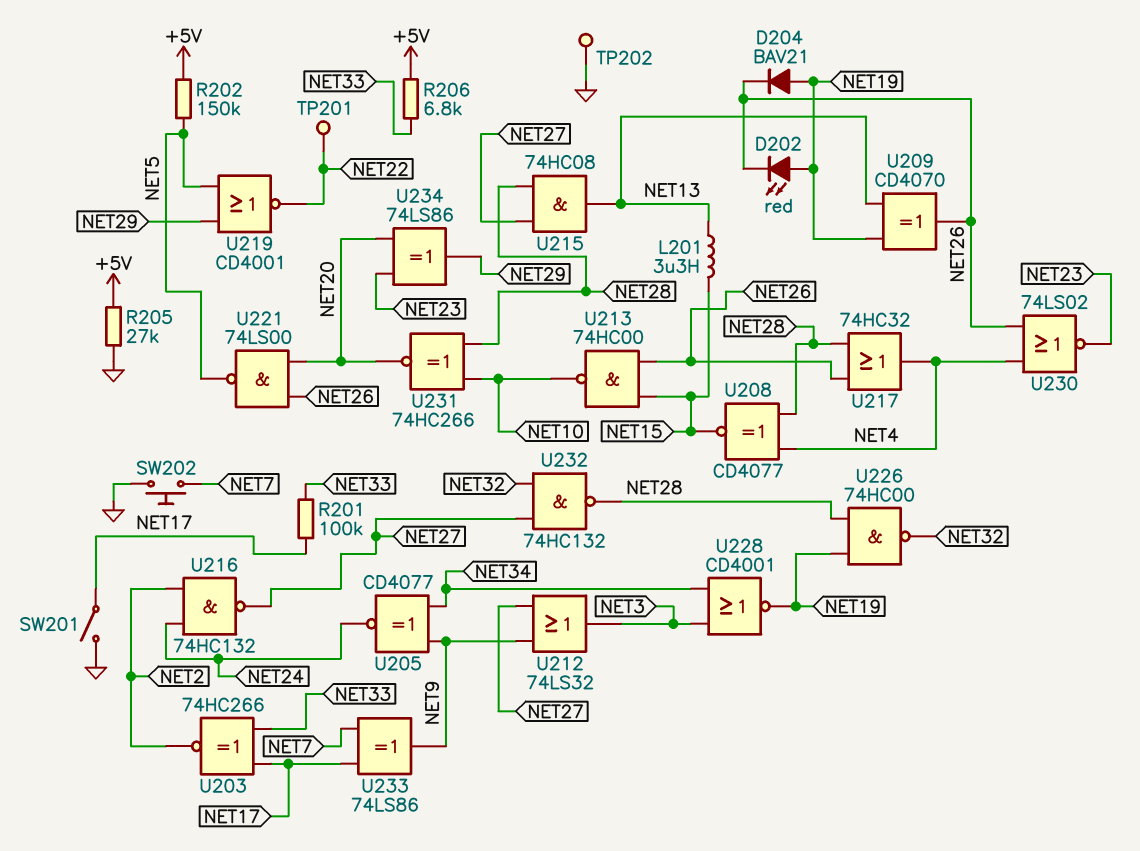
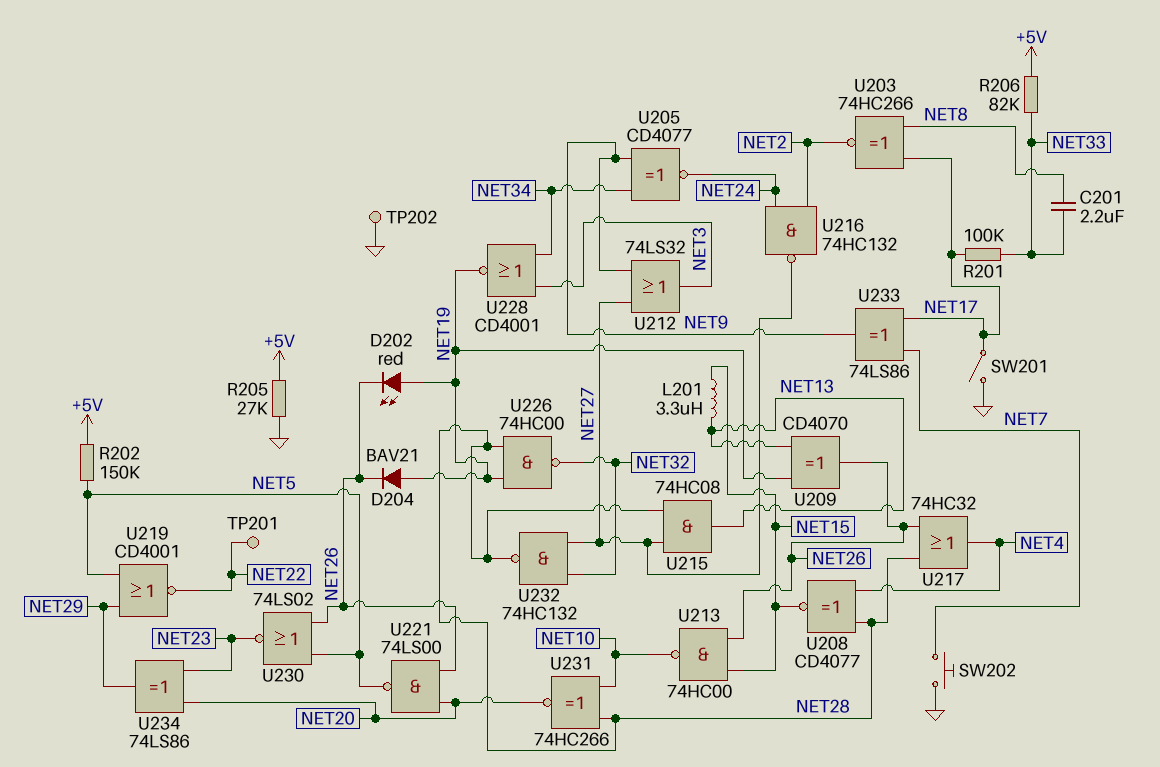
C201: none -> 2.2uF (NET8, NET33)
R206: 6.8k (+5V, NET33) -> 82k (+5V, NET33)
U203: XNOR 74HC266 (in NET17, in NET33, out NET2) -> XNOR 74HC266 (in NET8, in NET17, out NET2)
U230: NOR 74LS02 (in NET4, in NET26, out NET23) -> NOR 74LS02 (in NET5, in NET26, out NET23)

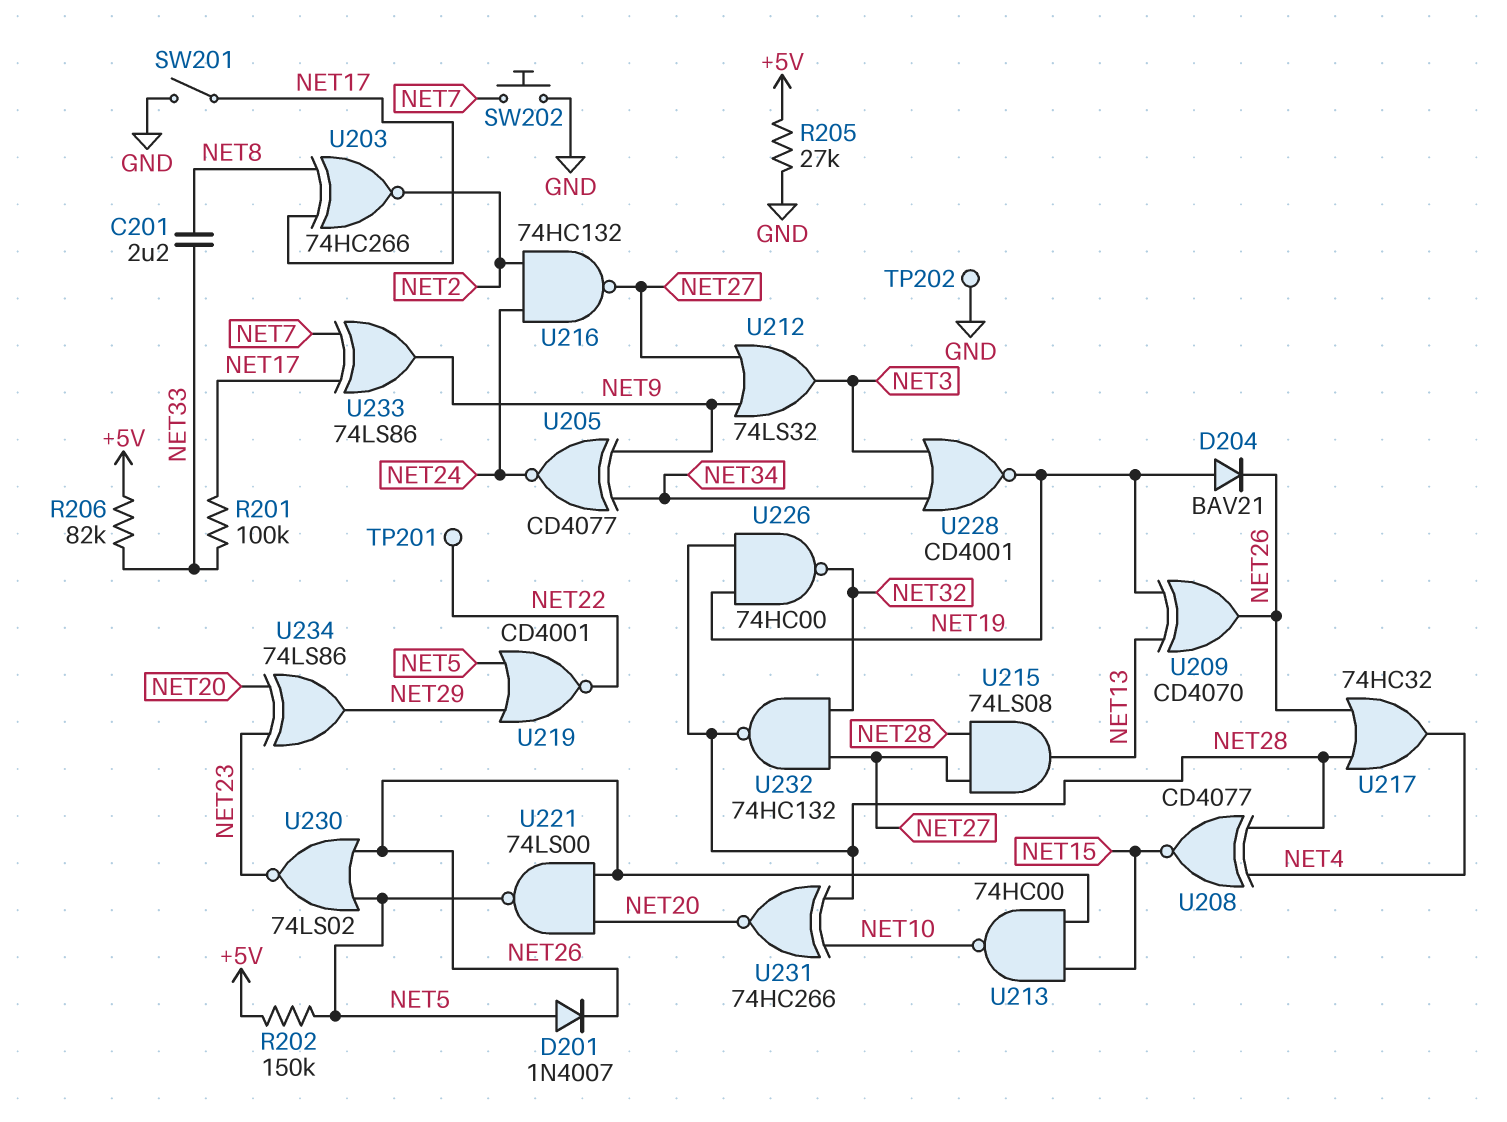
D201: none -> diode 1N4007 (A NET5, K NET26)
D202: LED red (A NET19, K NET26) -> none
L201: 3.3uH (NET13, NET15) -> none
U215: AND 74HC08 (in NET27, in NET28, out NET13) -> AND 74LS08 (in NET27, in NET28, out NET13)

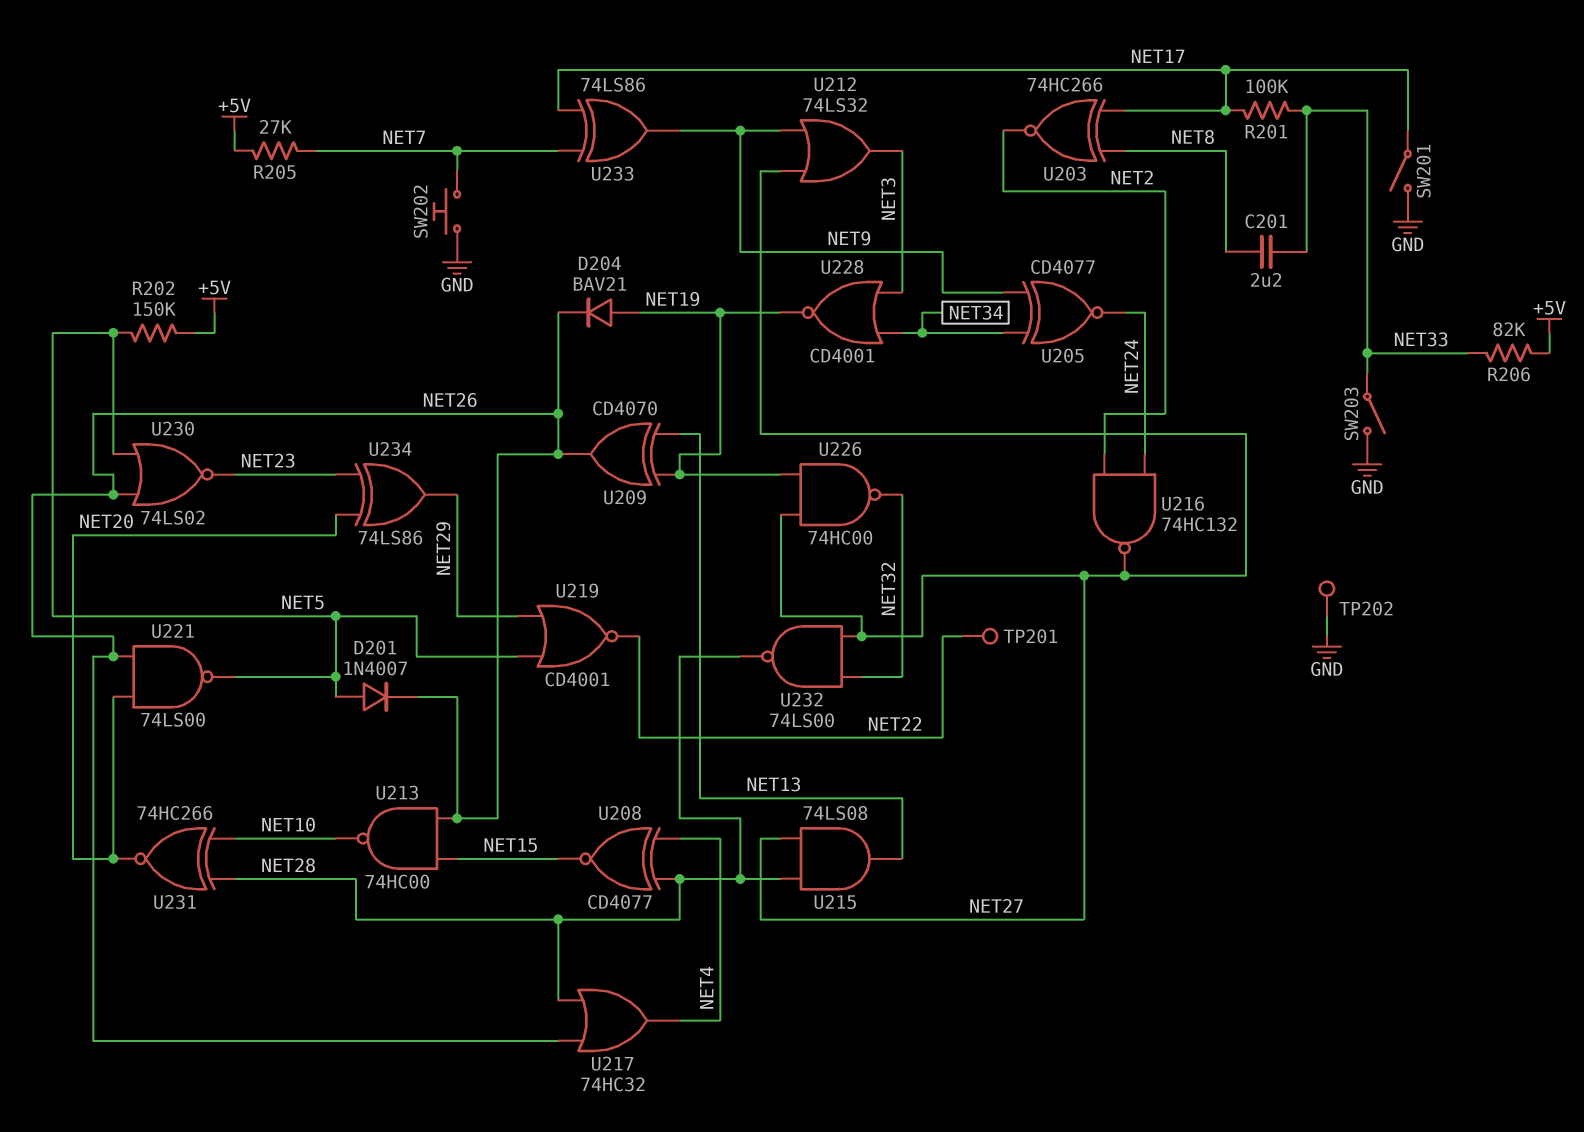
R205: 27k (+5V, GND) -> 27k (+5V, NET7)
SW203: none -> switch (GND, NET33)
U226: NAND 74HC00 (in NET19, in NET28, out NET32) -> NAND 74HC00 (in NET19, in NET27, out NET32)
U232: NAND 74HC132 (in NET27, in NET32, out NET28) -> NAND 74LS00 (in NET27, in NET32, out NET28)

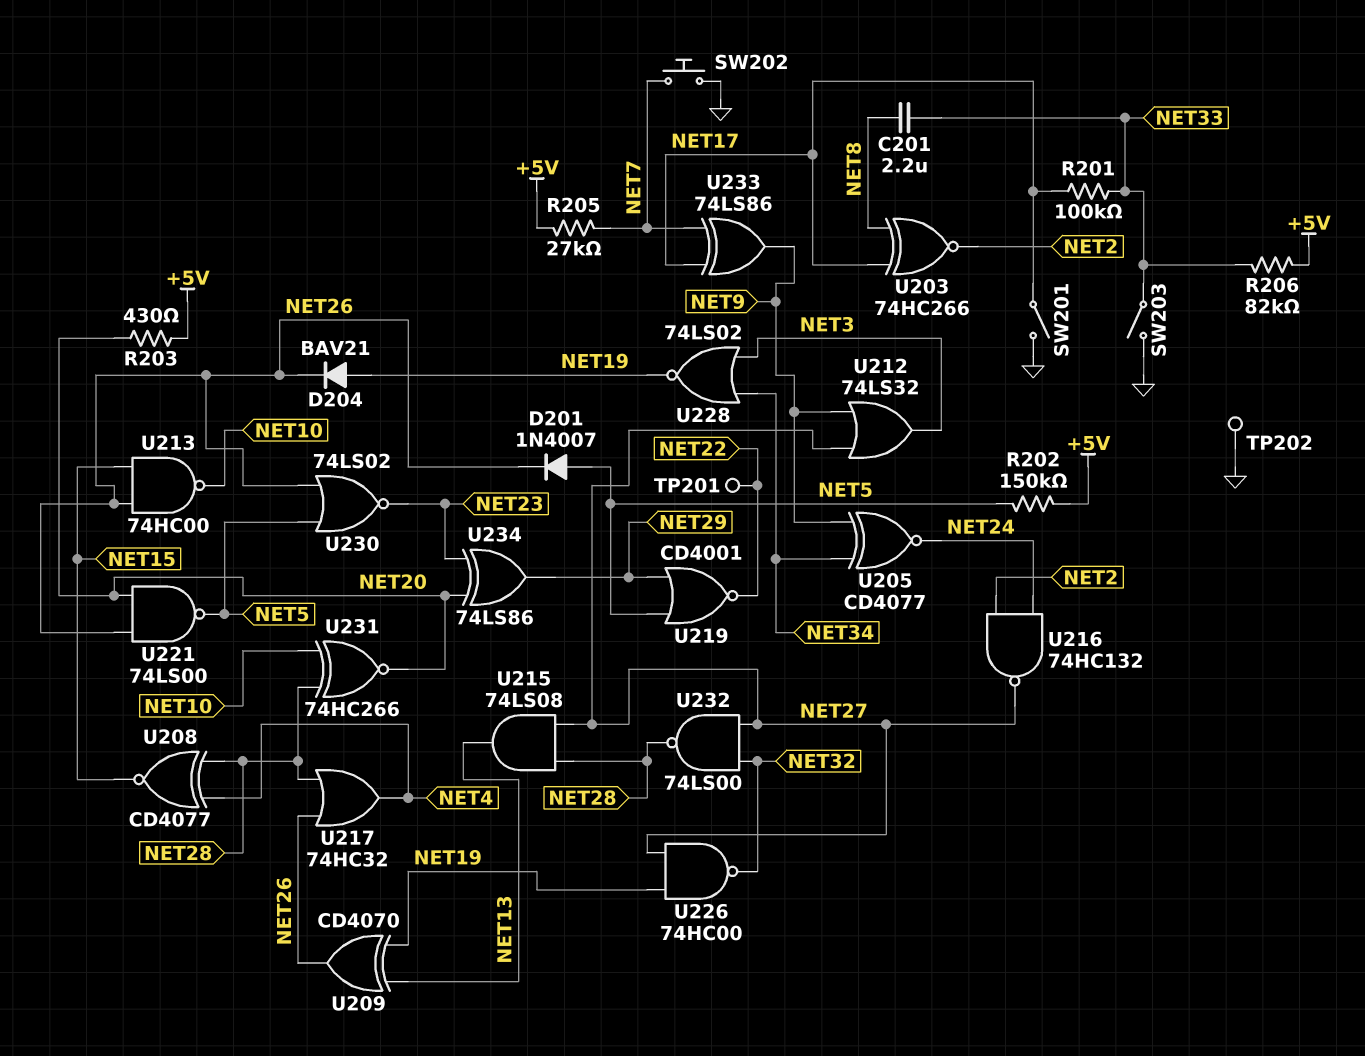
R203: none -> 430 (+5V, NET20)
U228: NOR CD4001 (in NET3, in NET34, out NET19) -> NOR 74LS02 (in NET3, in NET34, out NET19)

